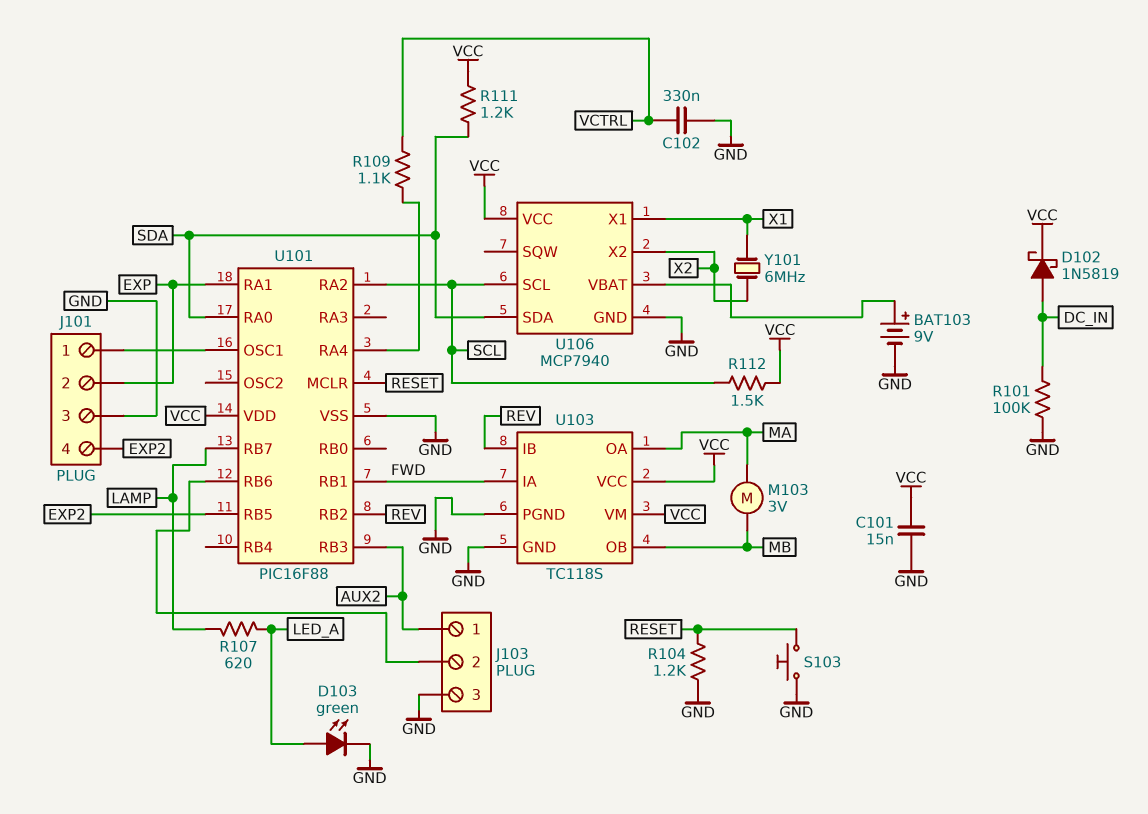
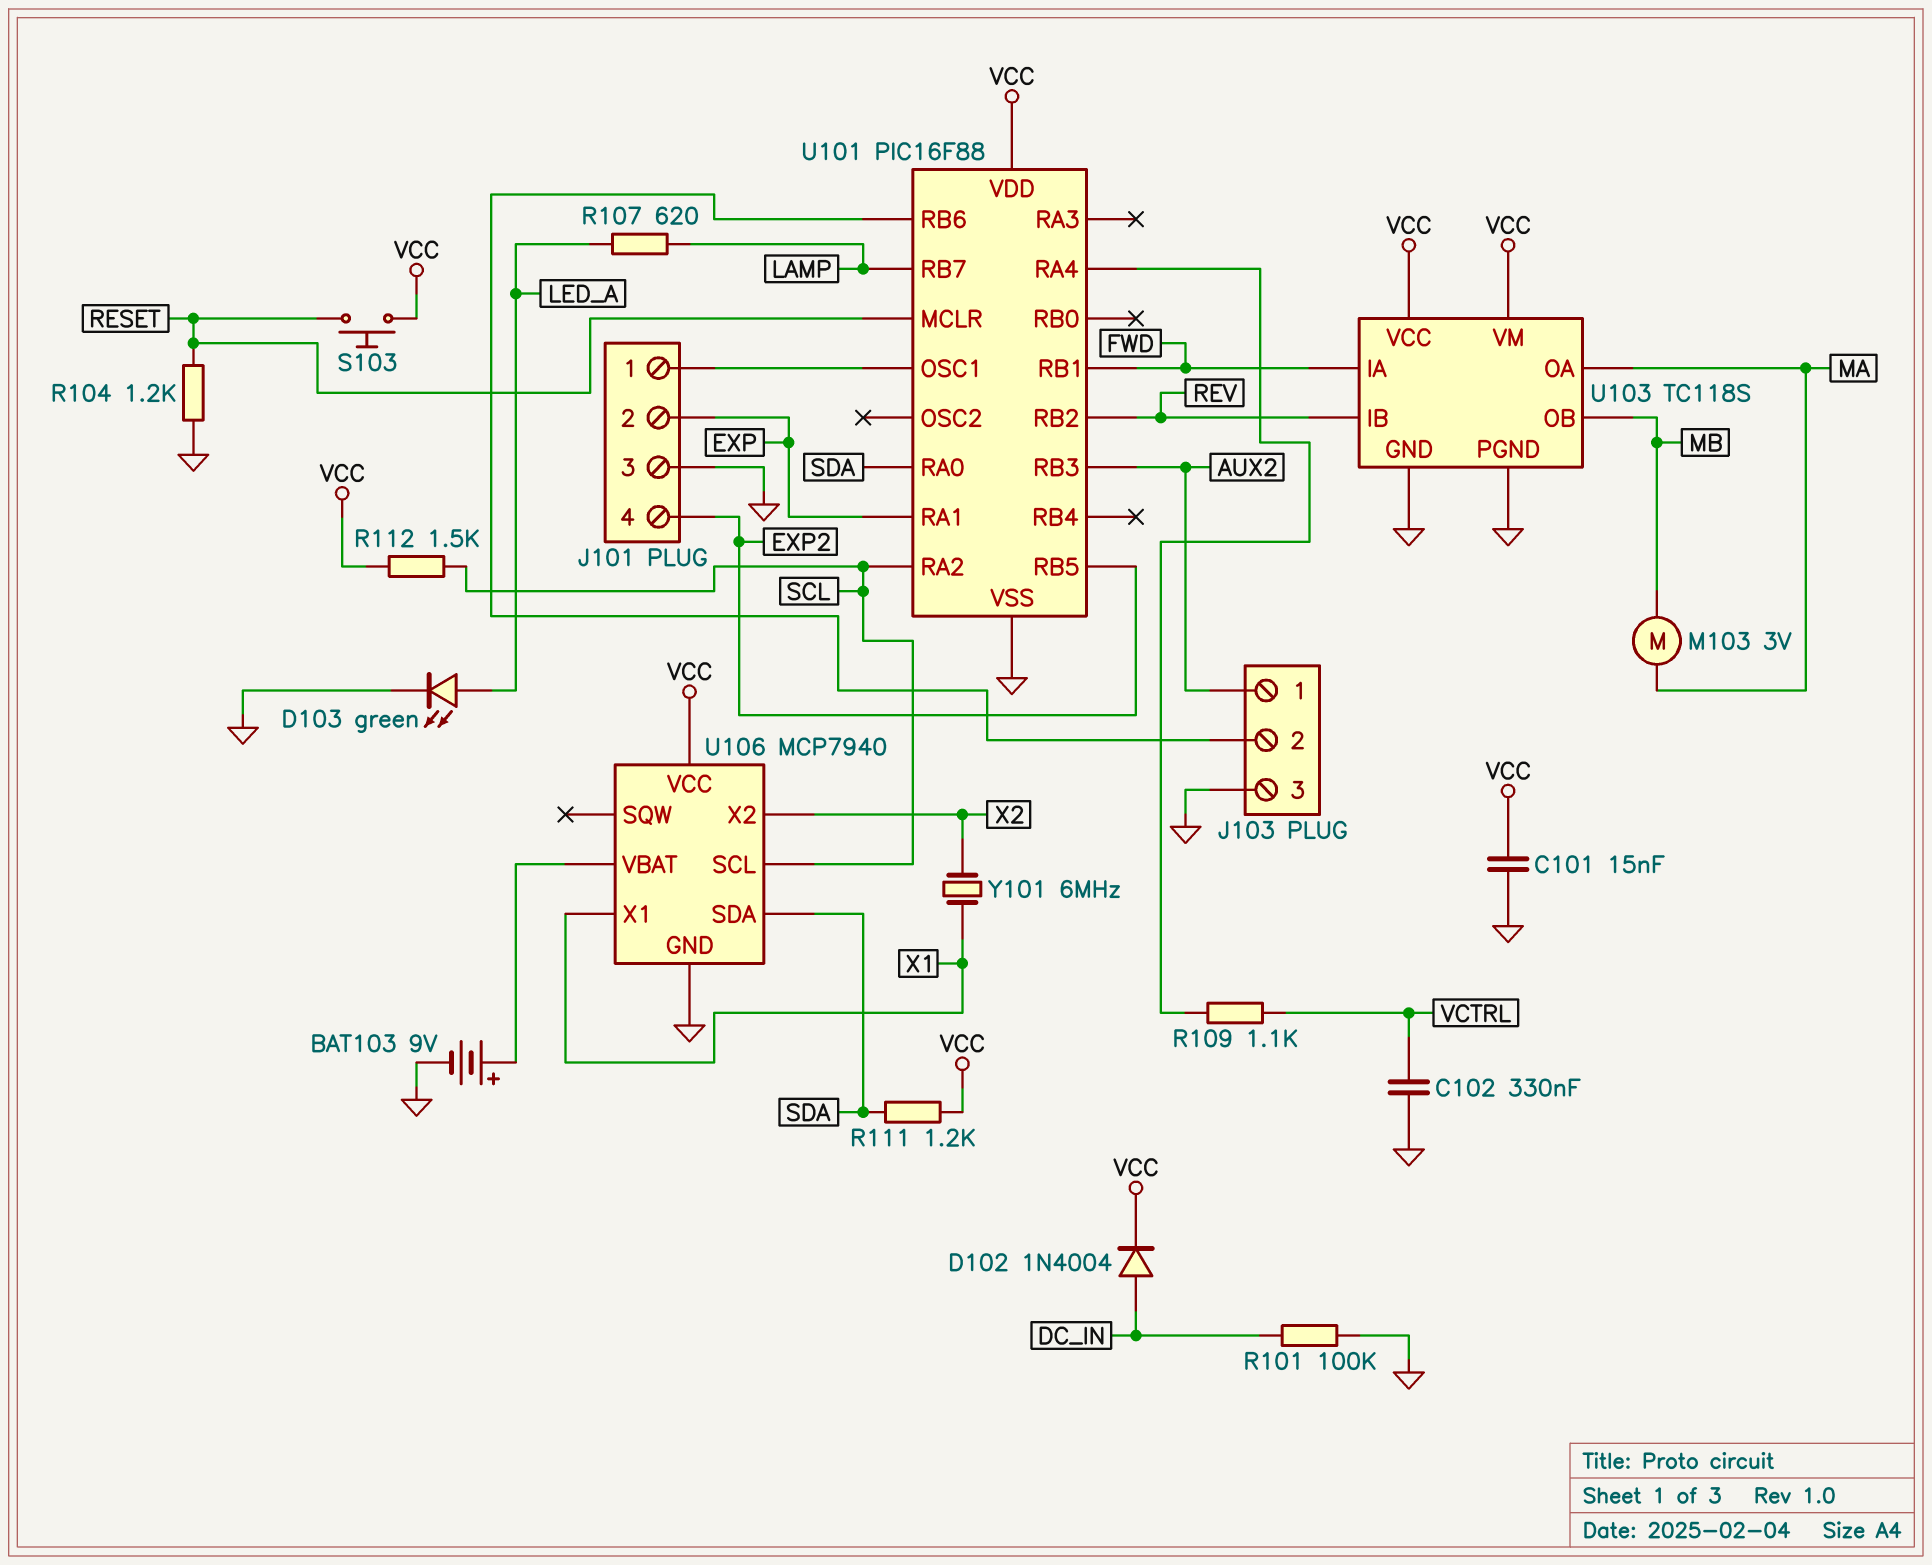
D102: schottky 1N5819 (A DC_IN, K VCC) -> diode 1N4004 (A DC_IN, K VCC)
S103: button (GND, RESET) -> button (RESET, VCC)

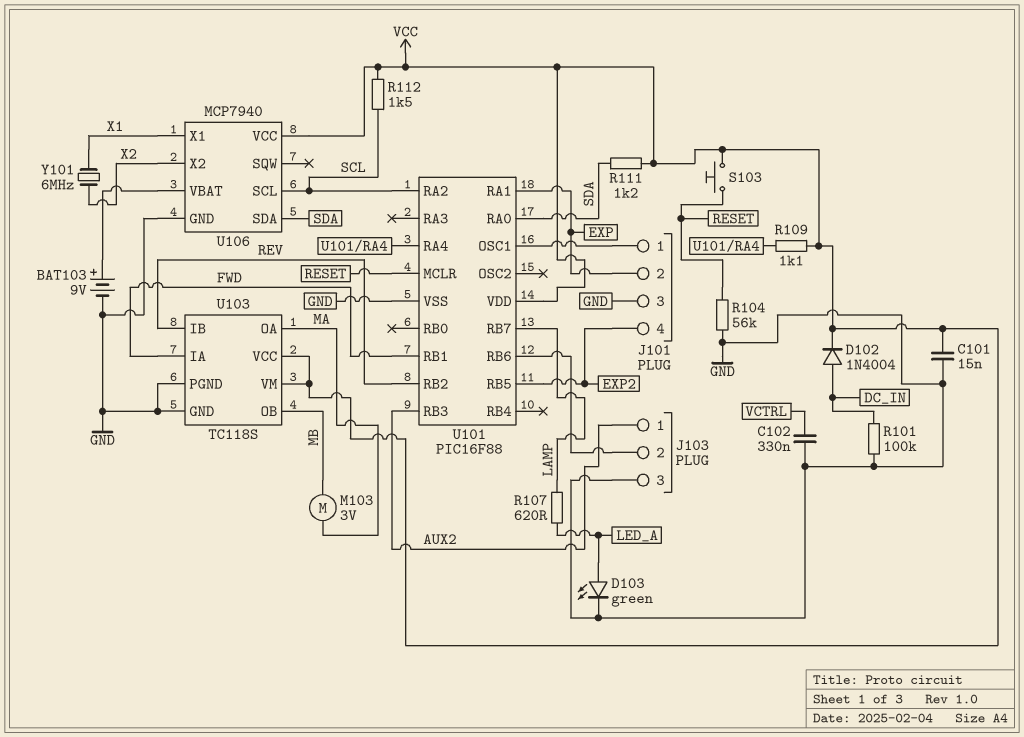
R104: 1.2k (GND, RESET) -> 56k (GND, RESET)
R109: 1.1k (U101/RA4, VCTRL) -> 1.1k (U101/RA4, VCC)

